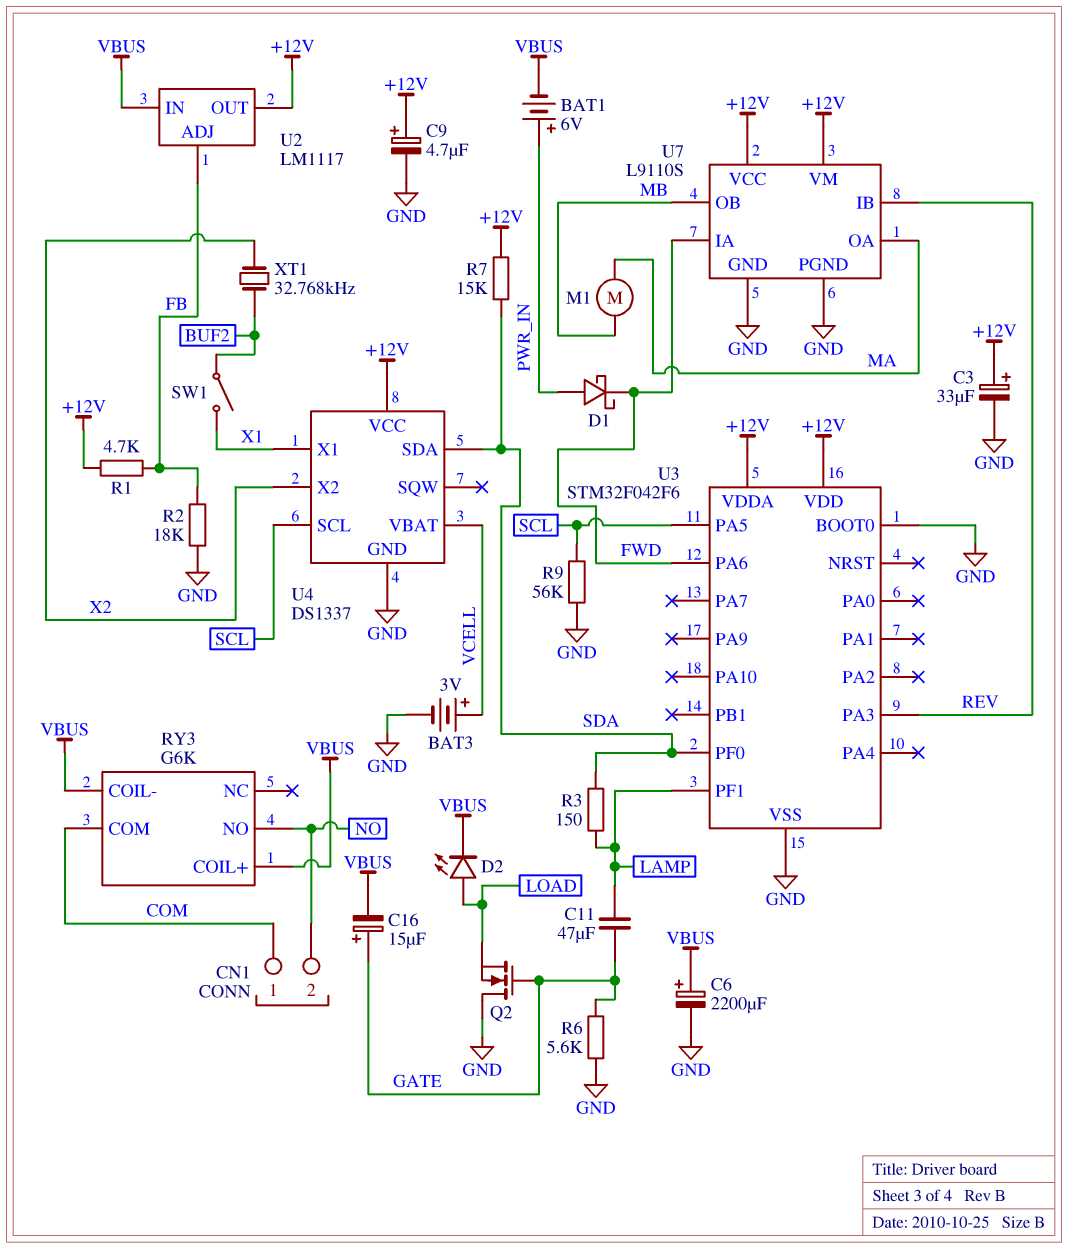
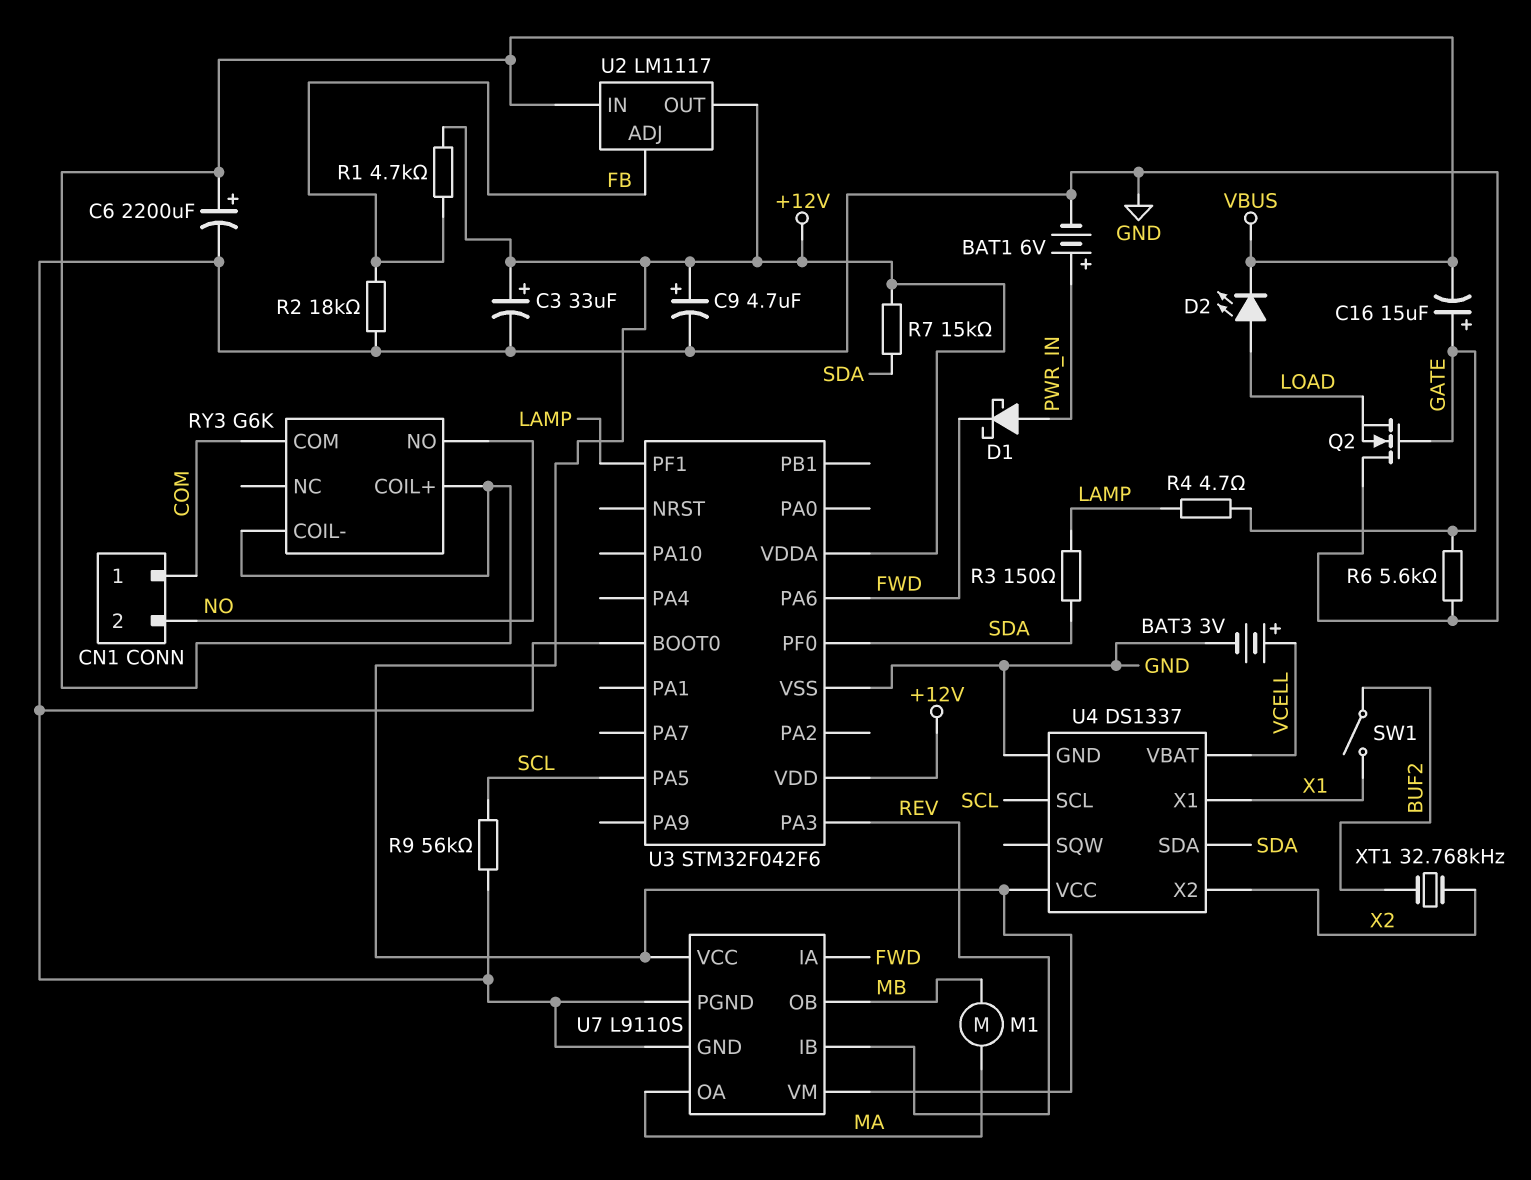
BAT1: 6V (plus PWR_IN, minus VBUS) -> 6V (plus PWR_IN, minus GND)
C11: 47uF (GATE, LAMP) -> none
R4: none -> 4.7 (GATE, LAMP)

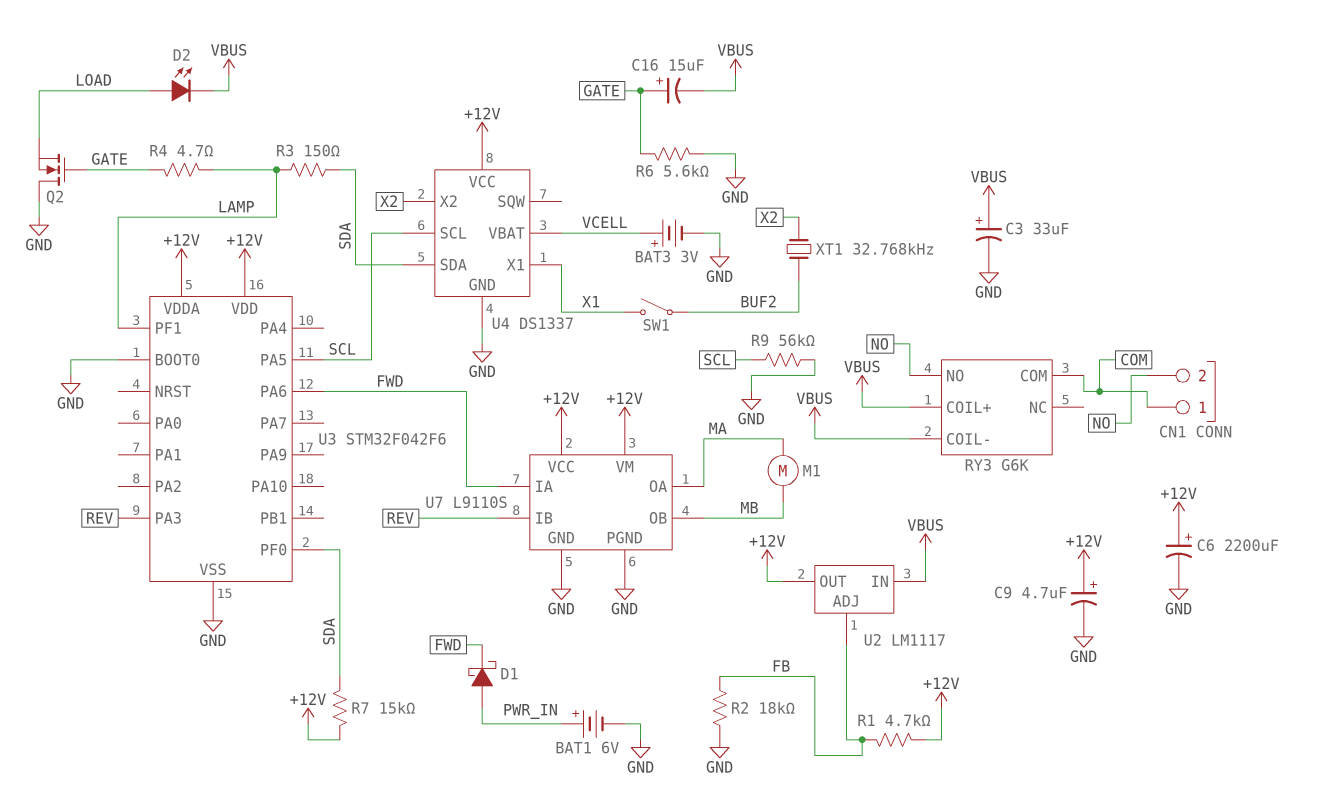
C3: 33uF (plus +12V, minus GND) -> 33uF (plus VBUS, minus GND)
C6: 2200uF (plus VBUS, minus GND) -> 2200uF (plus +12V, minus GND)

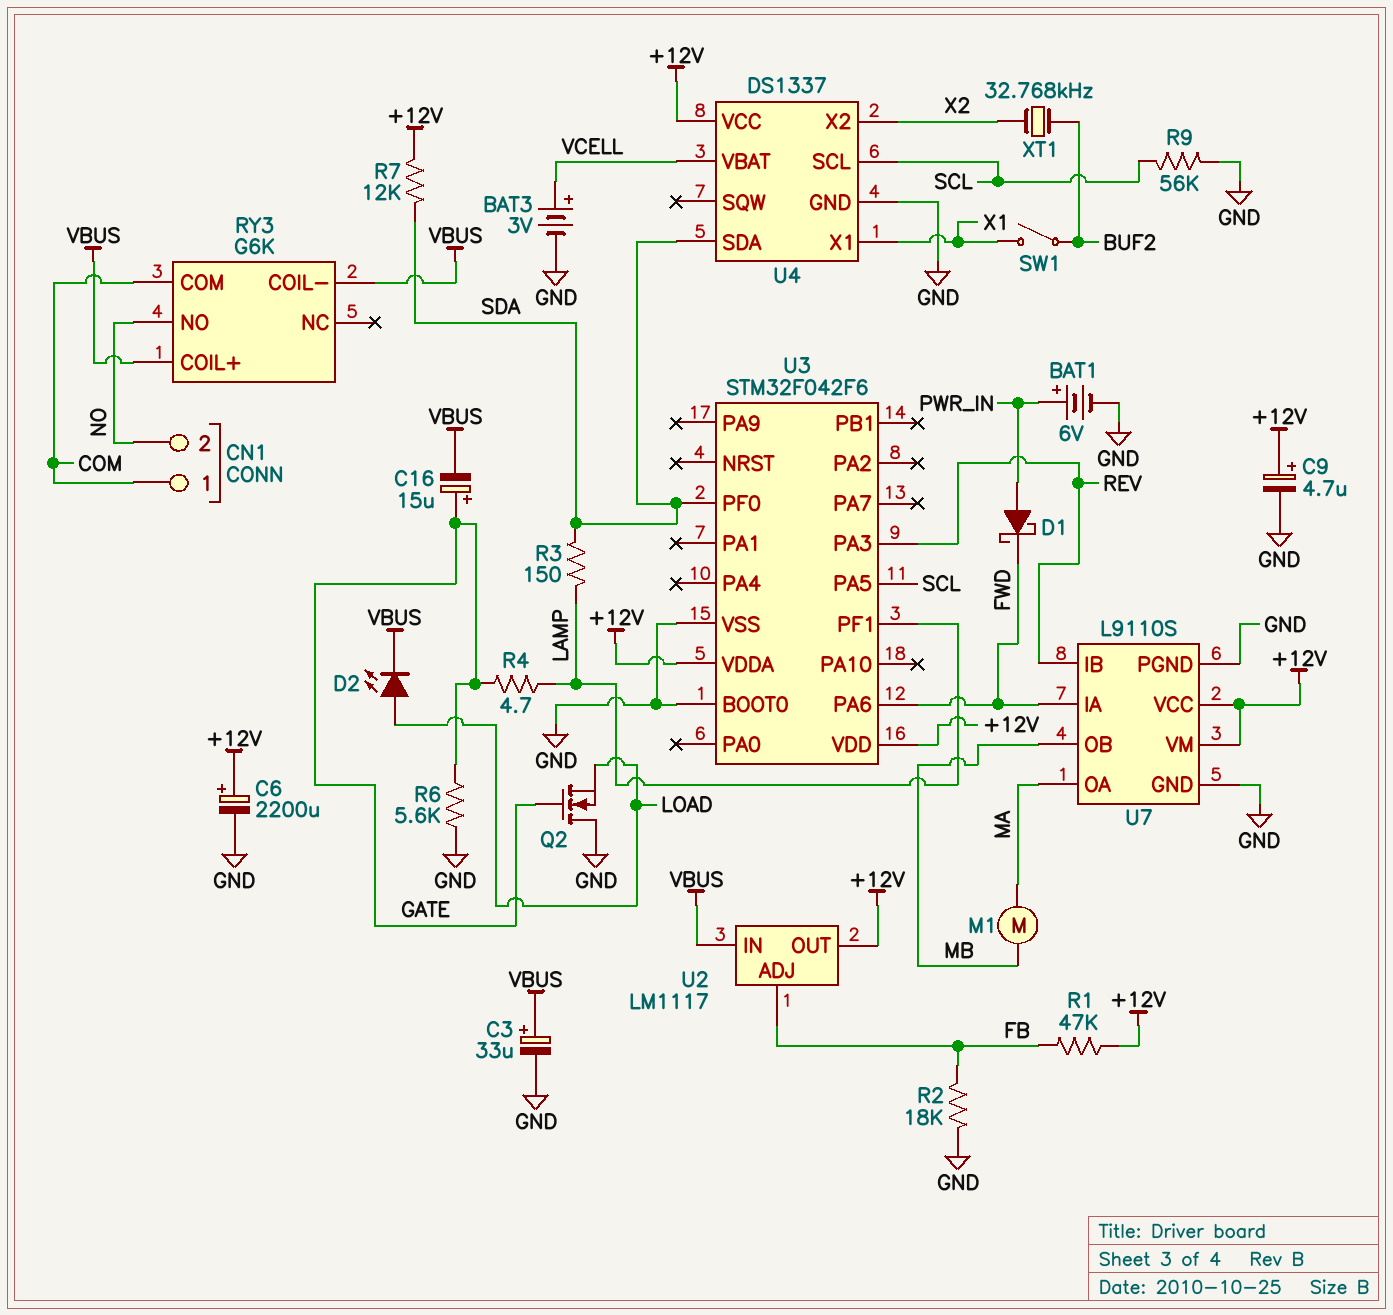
R1: 4.7k (+12V, FB) -> 47k (+12V, FB)
R7: 15k (+12V, SDA) -> 12k (+12V, SDA)

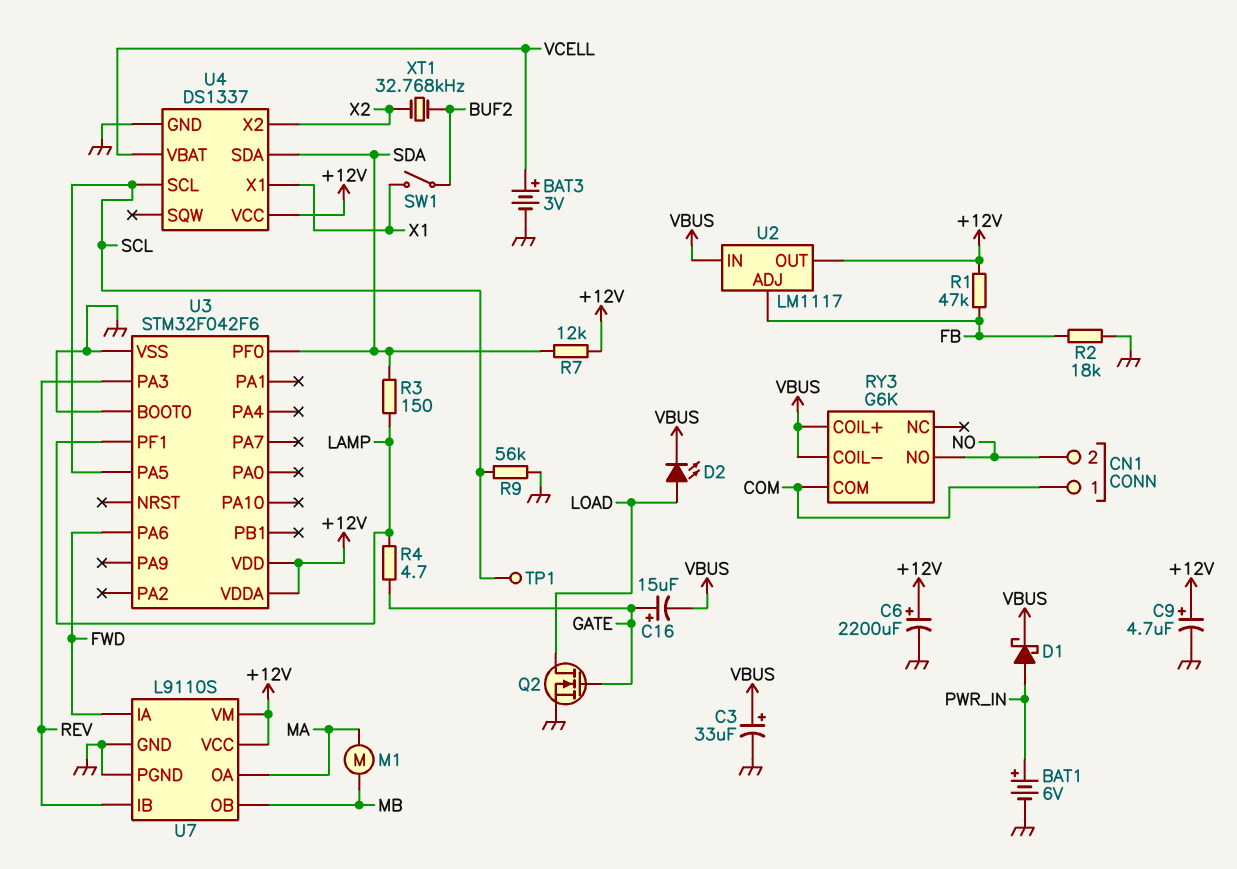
D1: schottky (A PWR_IN, K FWD) -> schottky (A PWR_IN, K VBUS)
Q2: NMOS (G GATE, D GND, S LOAD) -> NMOS (G GATE, D LOAD, S GND)
R6: 5.6k (GATE, GND) -> none
TP1: none -> test point (SCL)

